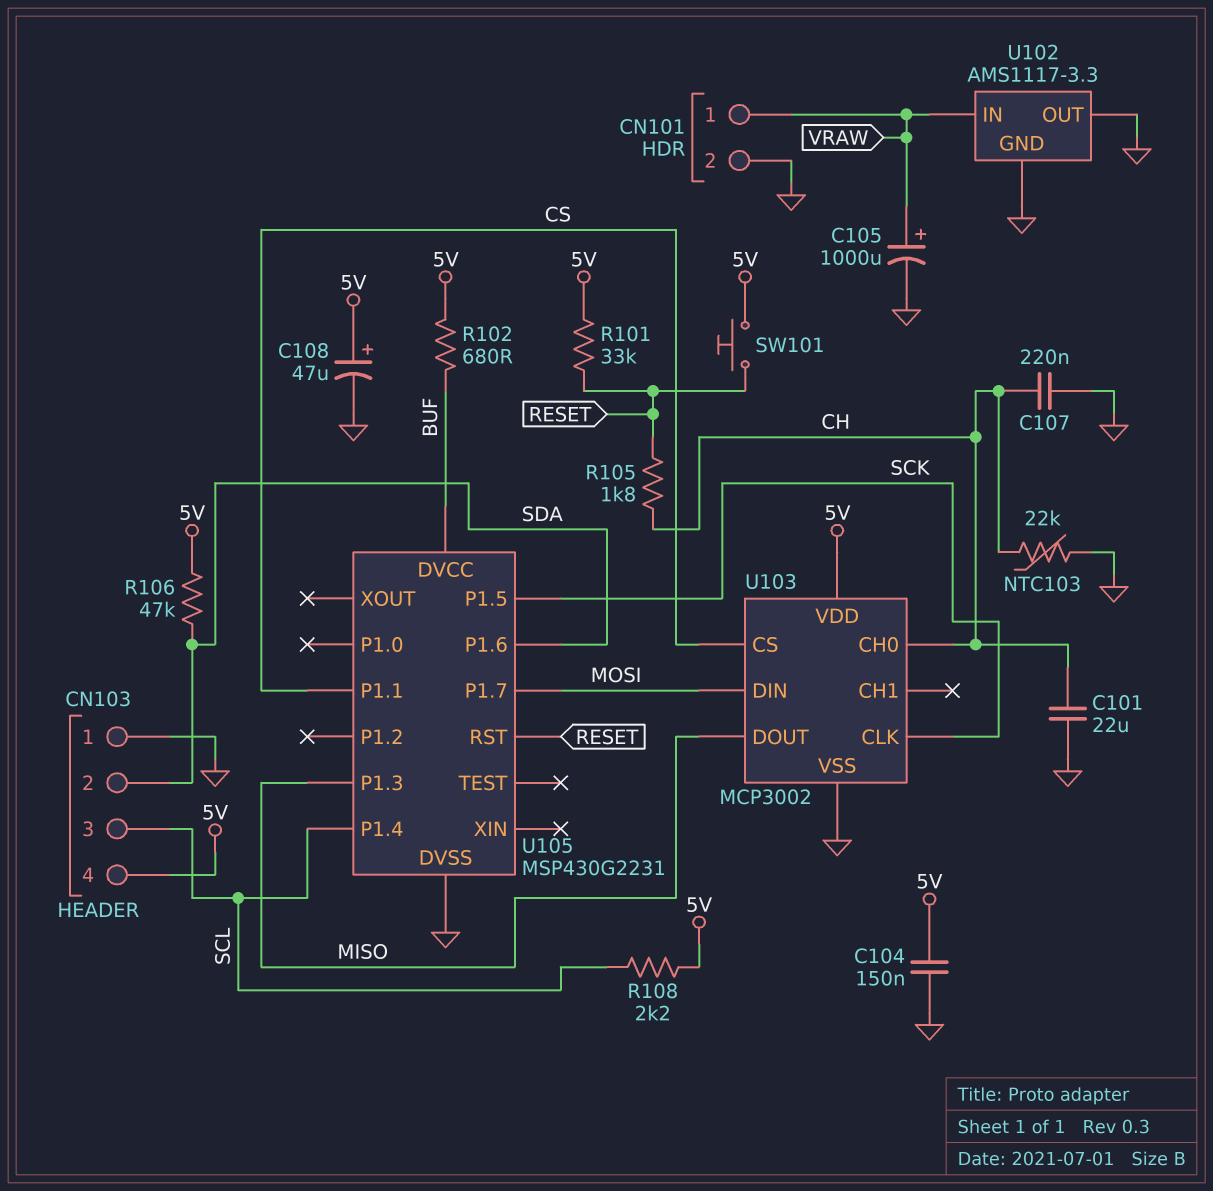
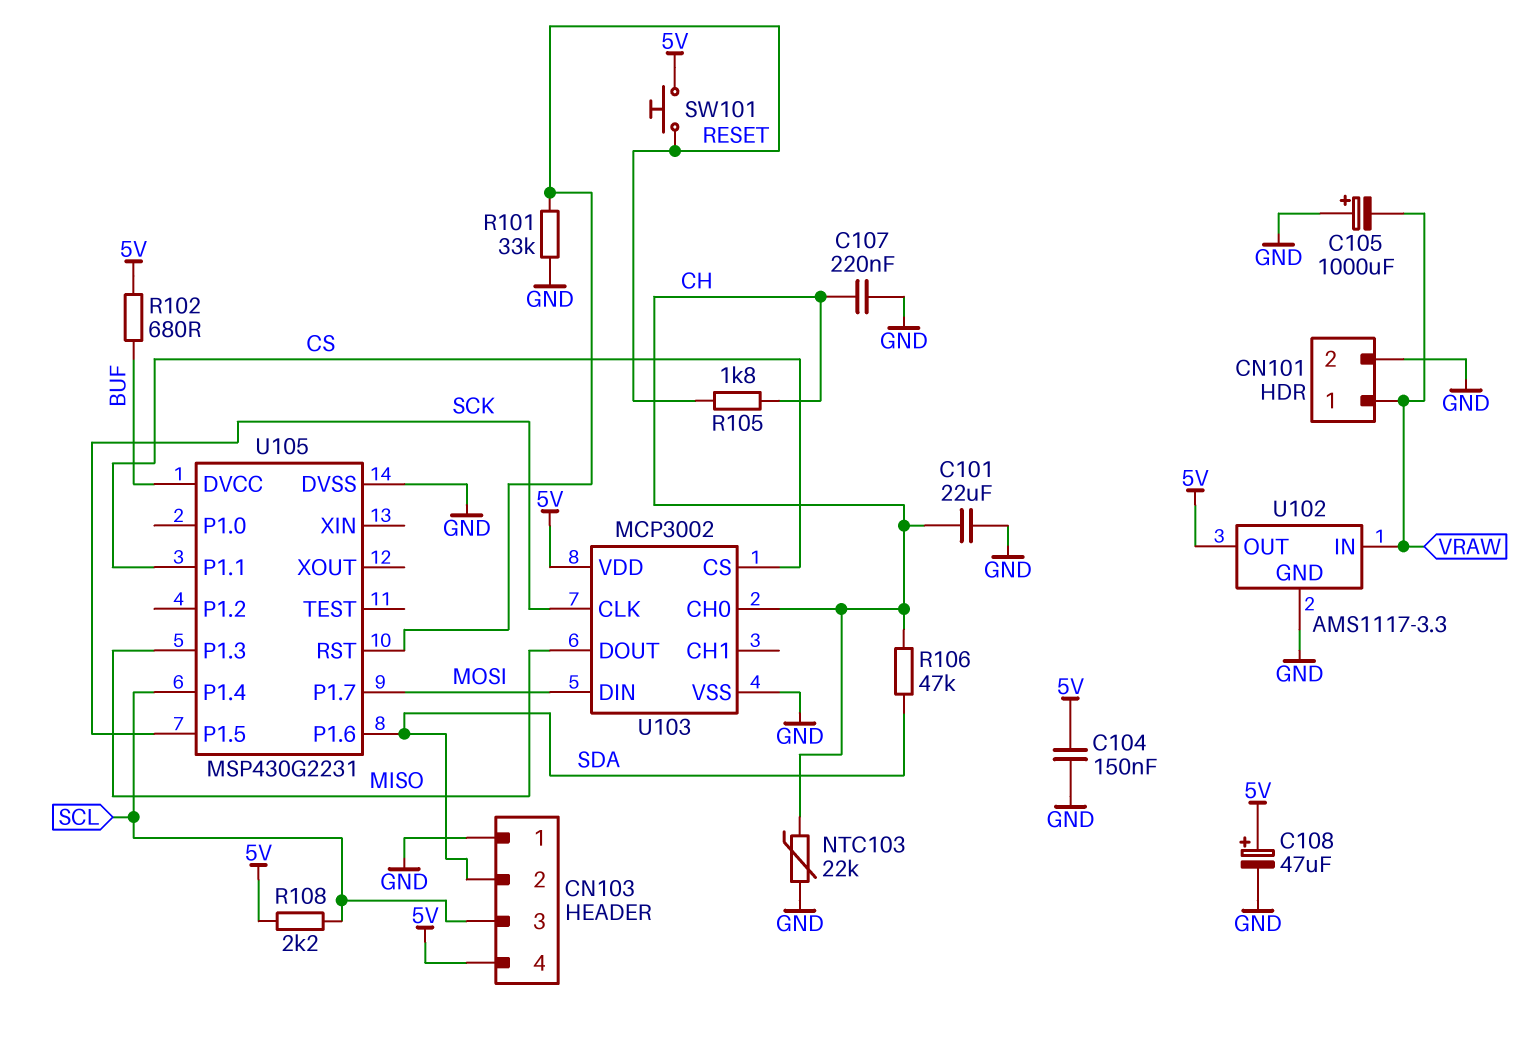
C105: 1000uF (plus VRAW, minus GND) -> 1000uF (plus GND, minus VRAW)
R101: 33k (5V, RESET) -> 33k (GND, RESET)
R106: 47k (5V, SDA) -> 47k (CH, SDA)
U102 pin OUT: GND -> 5V

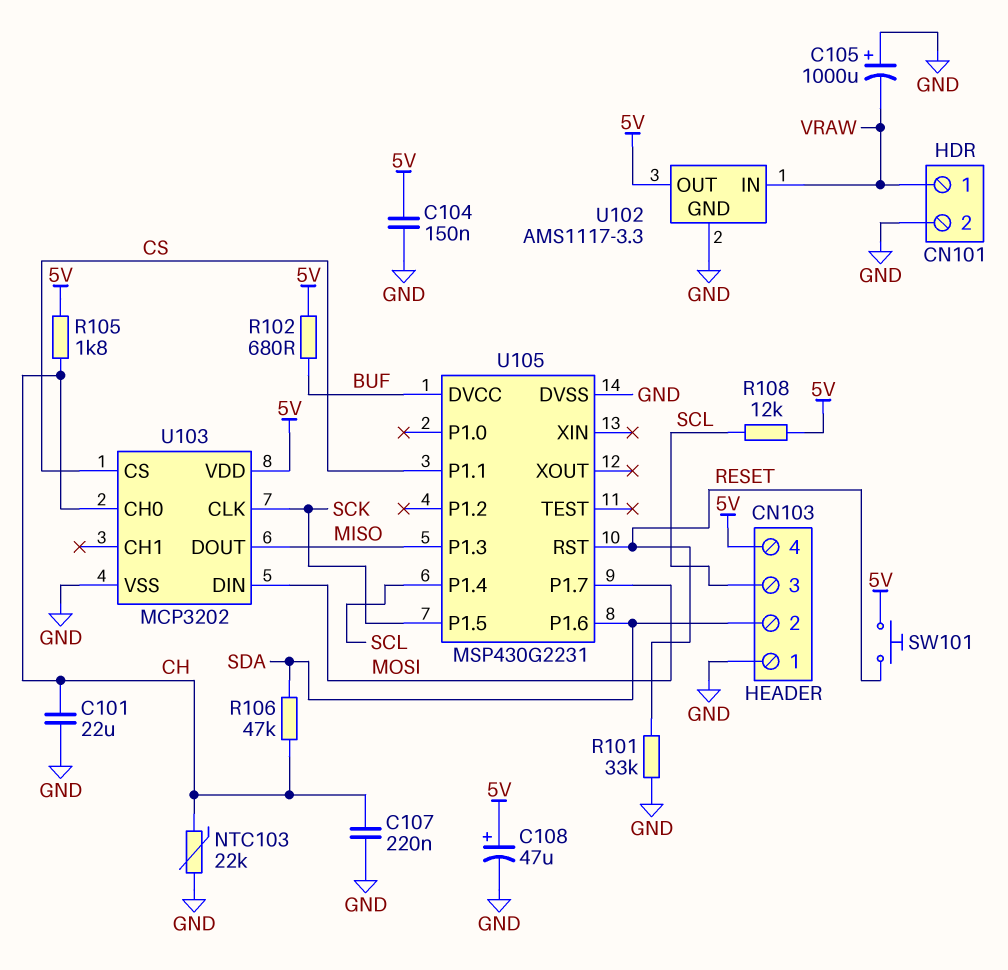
R105: 1.8k (CH, RESET) -> 1.8k (5V, CH)
R108: 2.2k (5V, SCL) -> 12k (5V, SCL)
U103: MCP3002 -> MCP3202

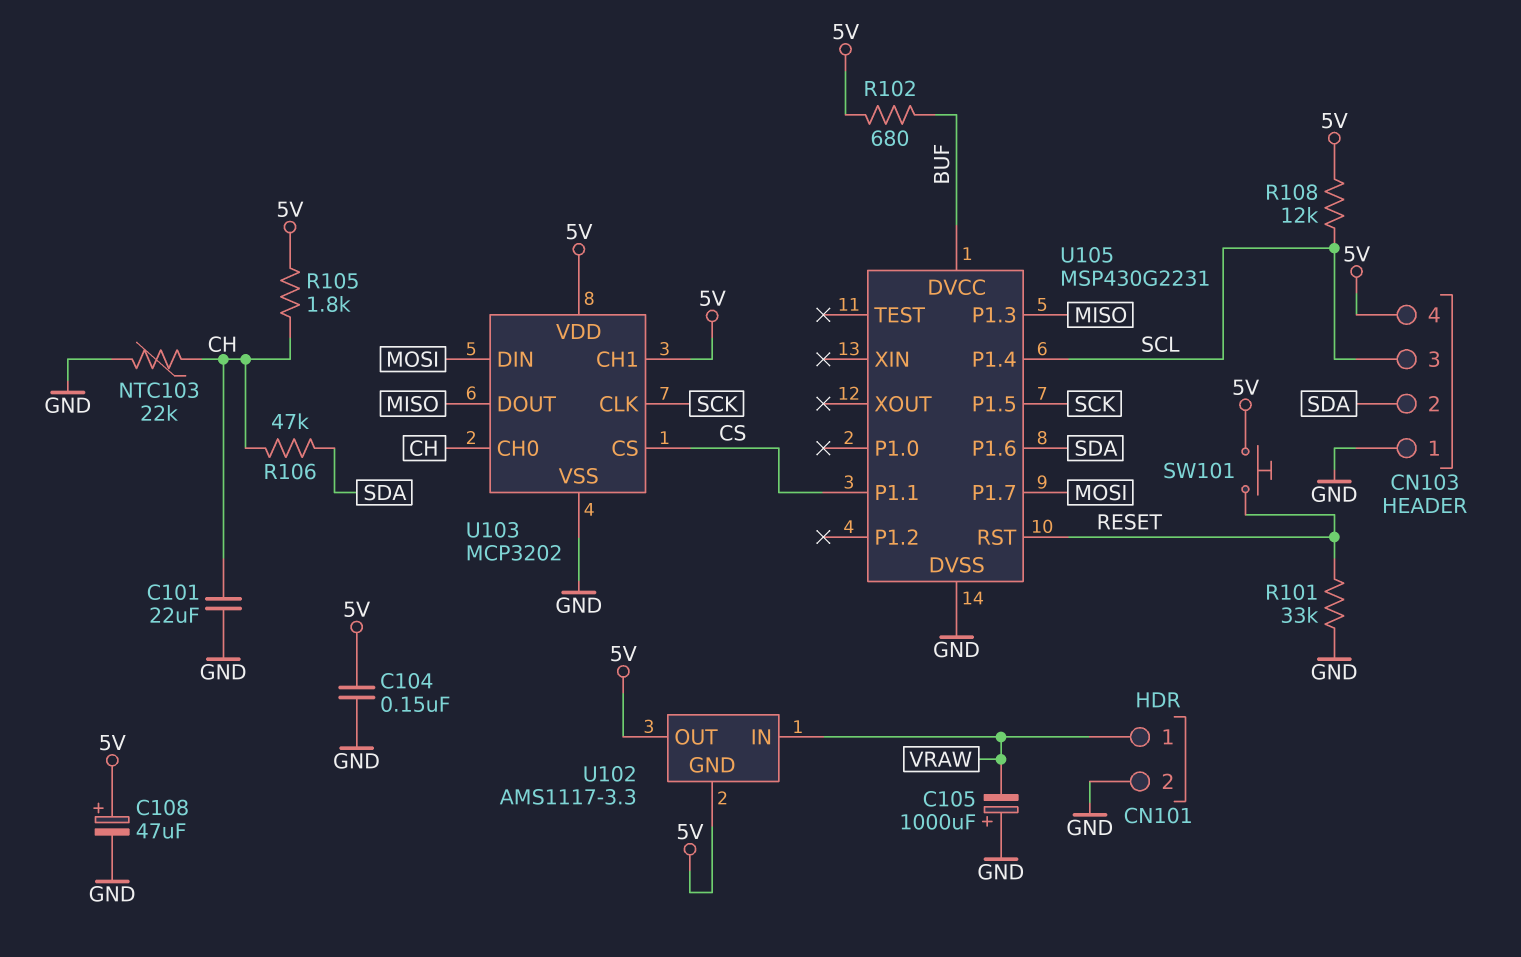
C107: 220nF (CH, GND) -> none
U102 pin GND: GND -> 5V
U103 pin CH1: none -> 5V

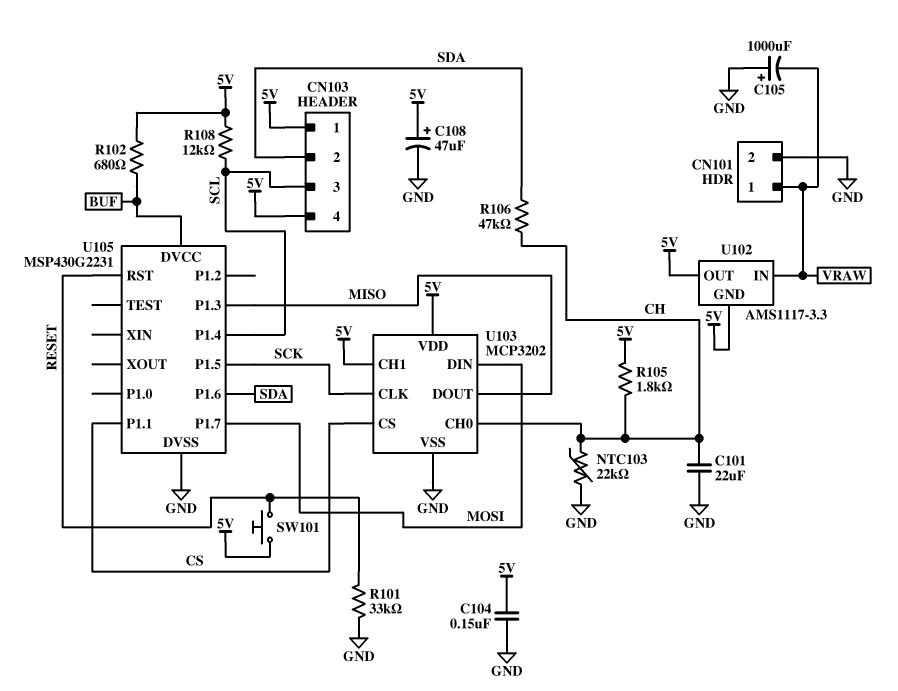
CN103 pin 1: GND -> 5V

